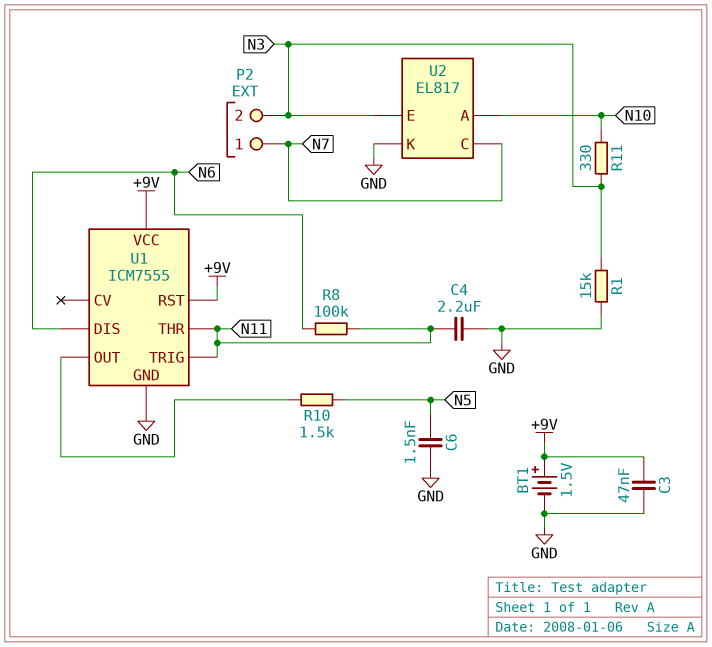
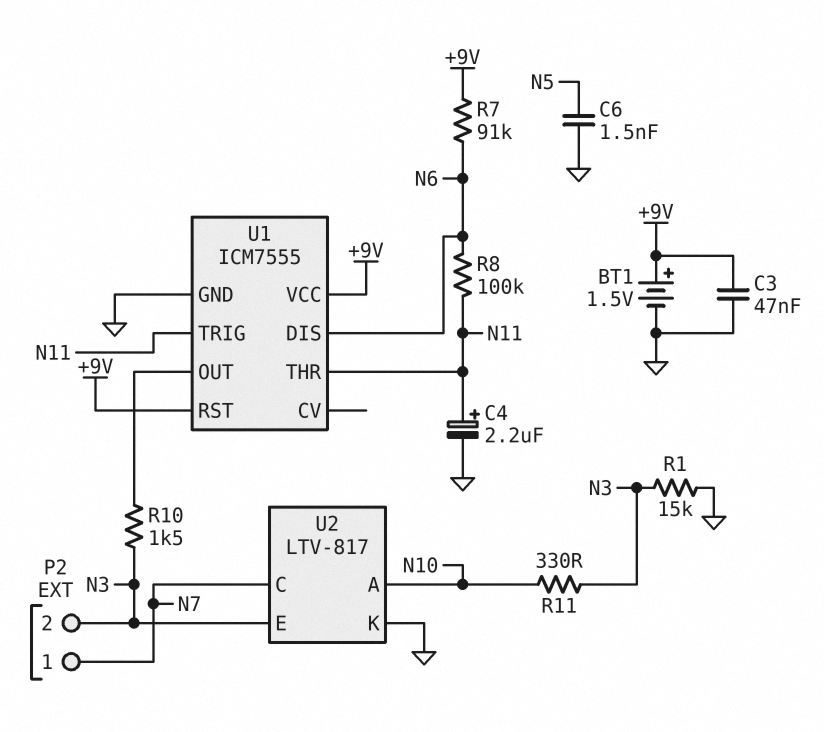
C4: 2.2uF (GND, N11) -> 2.2uF (plus N11, minus GND)
R7: none -> 91k (+9V, N6)
R10: 1.5k (N5, U1/OUT) -> 1.5k (N3, U1/OUT)
U2: EL817 -> LTV-817

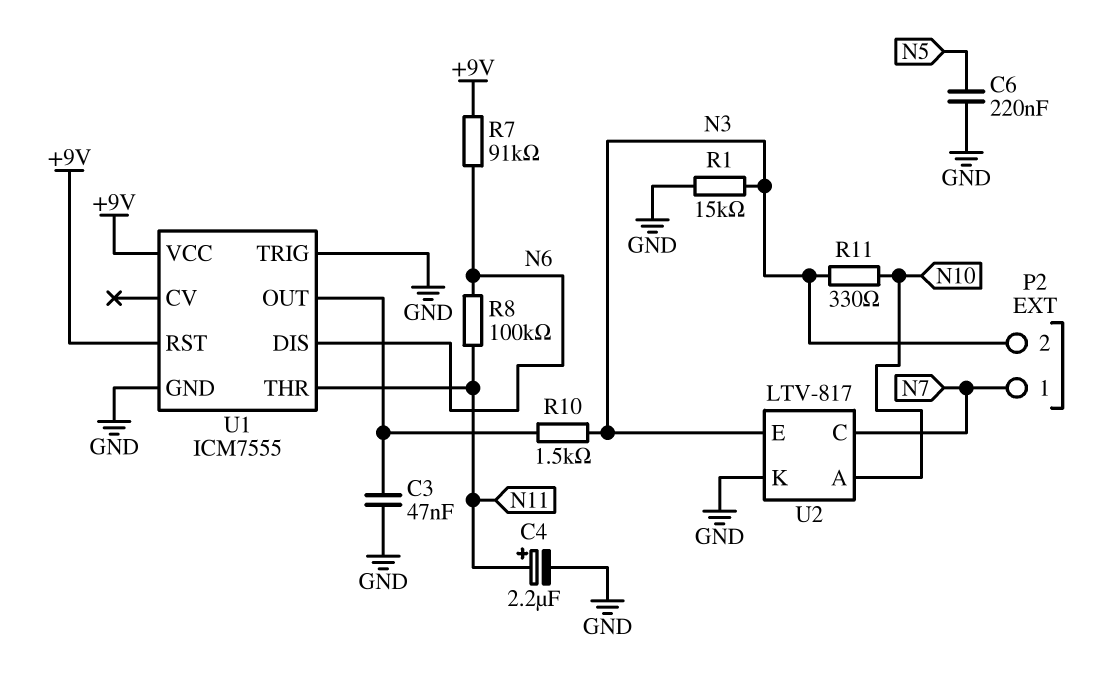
BT1: 1.5V (plus +9V, minus GND) -> none
C3: 47nF (+9V, GND) -> 47nF (GND, U1/OUT)
C6: 1.5nF (GND, N5) -> 220nF (GND, N5)
U1 pin TRIG: N11 -> GND

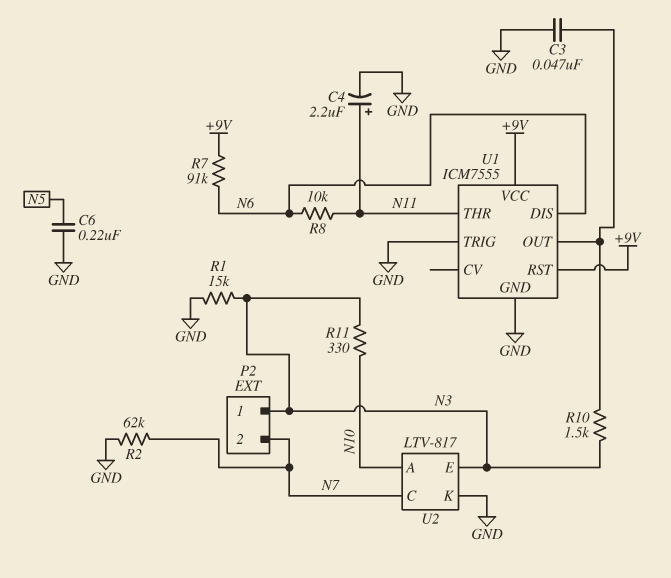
P2 pin 1: N7 -> N3
P2 pin 2: N3 -> N7
R2: none -> 62k (GND, N7)
R8: 100k (N6, N11) -> 10k (N6, N11)

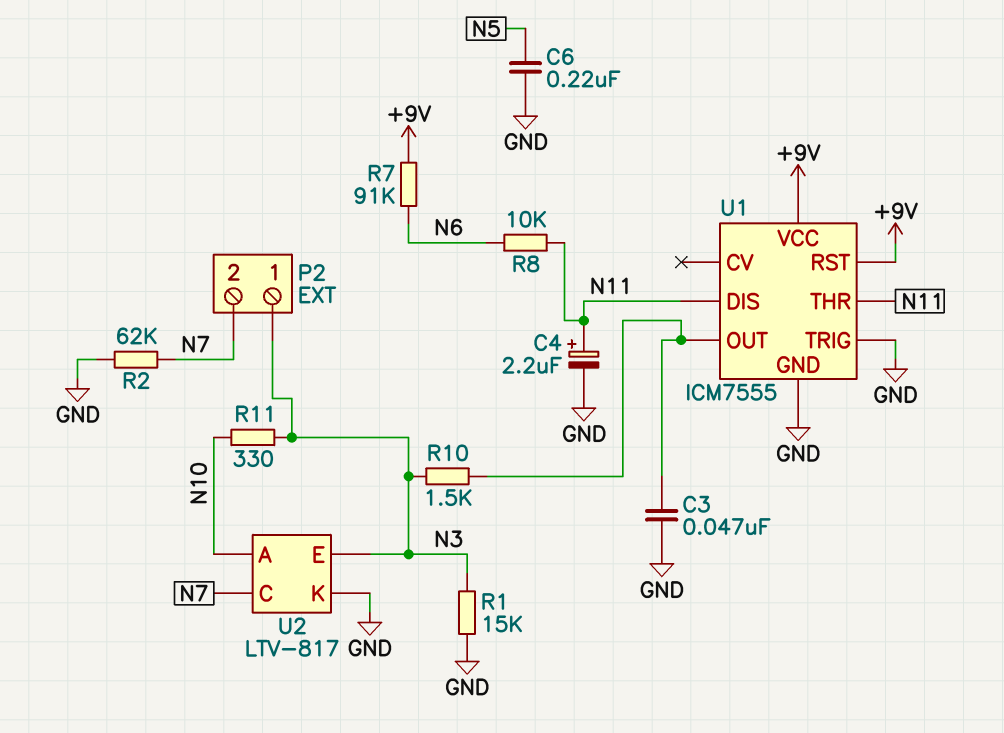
U1 pin DIS: N6 -> N11

